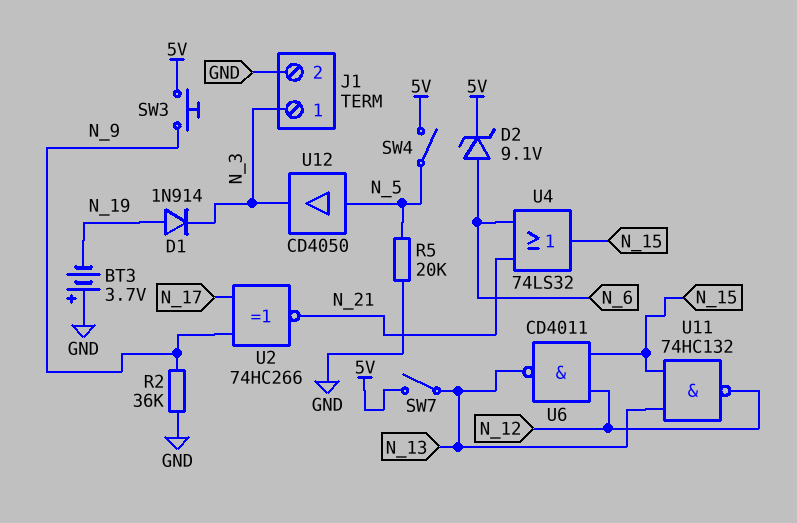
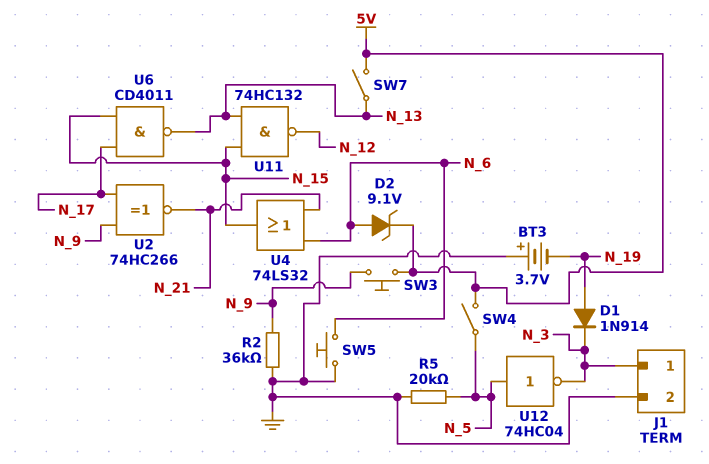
SW5: none -> button (GND, N_6)
U6: NAND CD4011 (in N_12, in N_15, out N_13) -> NAND CD4011 (in N_15, in N_17, out N_13)
U12: buffer CD4050 (in N_5, out N_3) -> NOT 74HC04 (in N_5, out N_3)

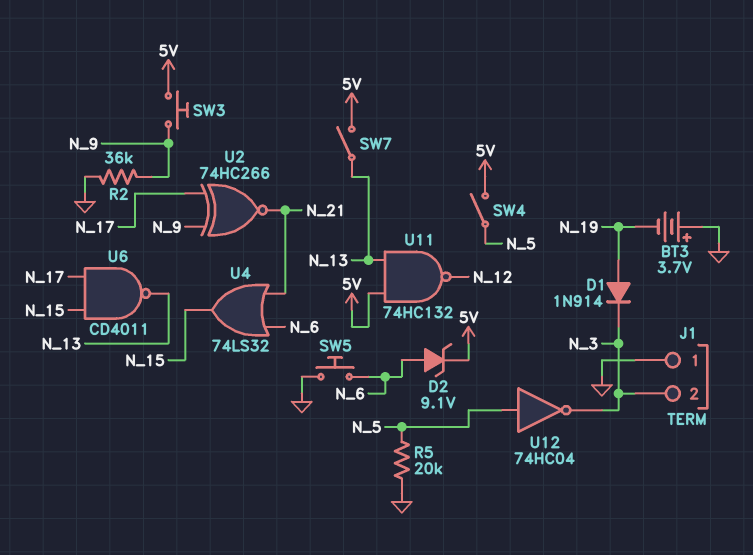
J1 pin 1: N_3 -> GND
J1 pin 2: GND -> N_3
U11: NAND 74HC132 (in N_13, in N_15, out N_12) -> NAND 74HC132 (in 5V, in N_13, out N_12)

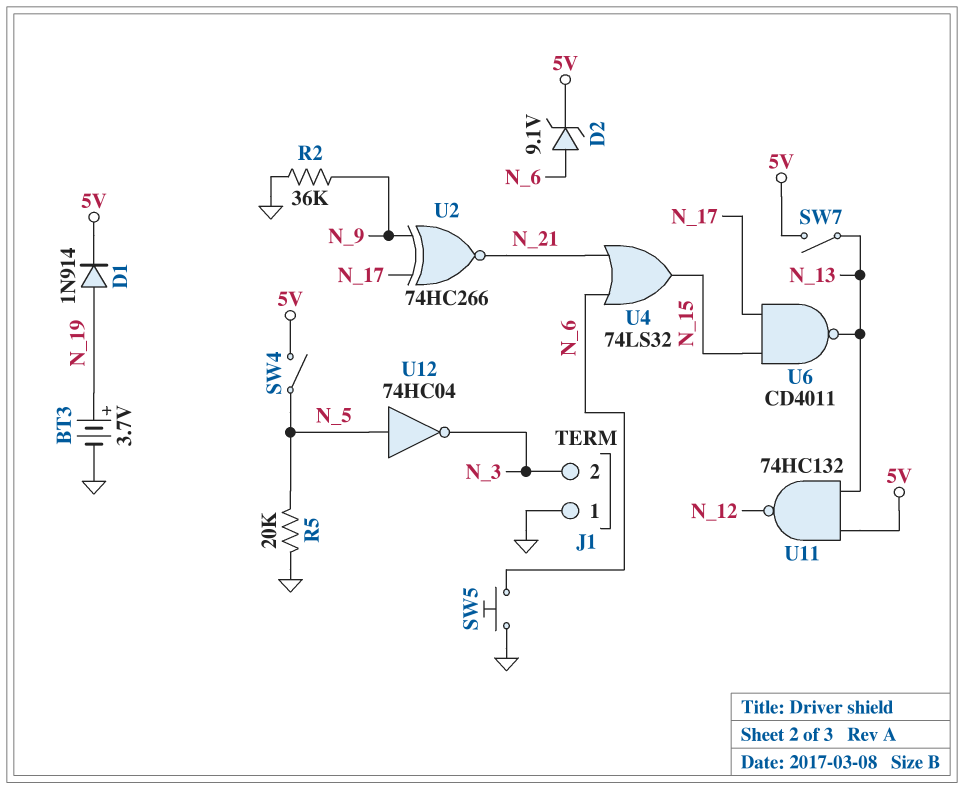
BT3: 3.7V (plus GND, minus N_19) -> 3.7V (plus N_19, minus GND)
D1: diode 1N914 (A N_19, K N_3) -> diode 1N914 (A N_19, K 5V)
SW3: button (5V, N_9) -> none

